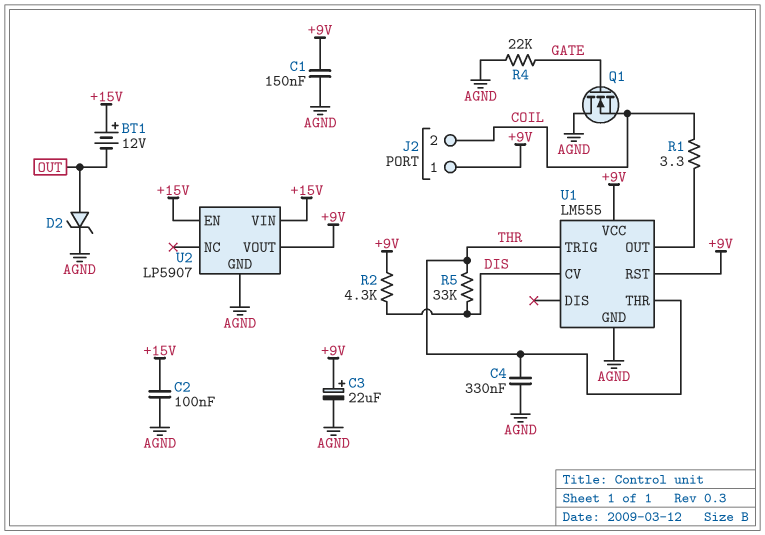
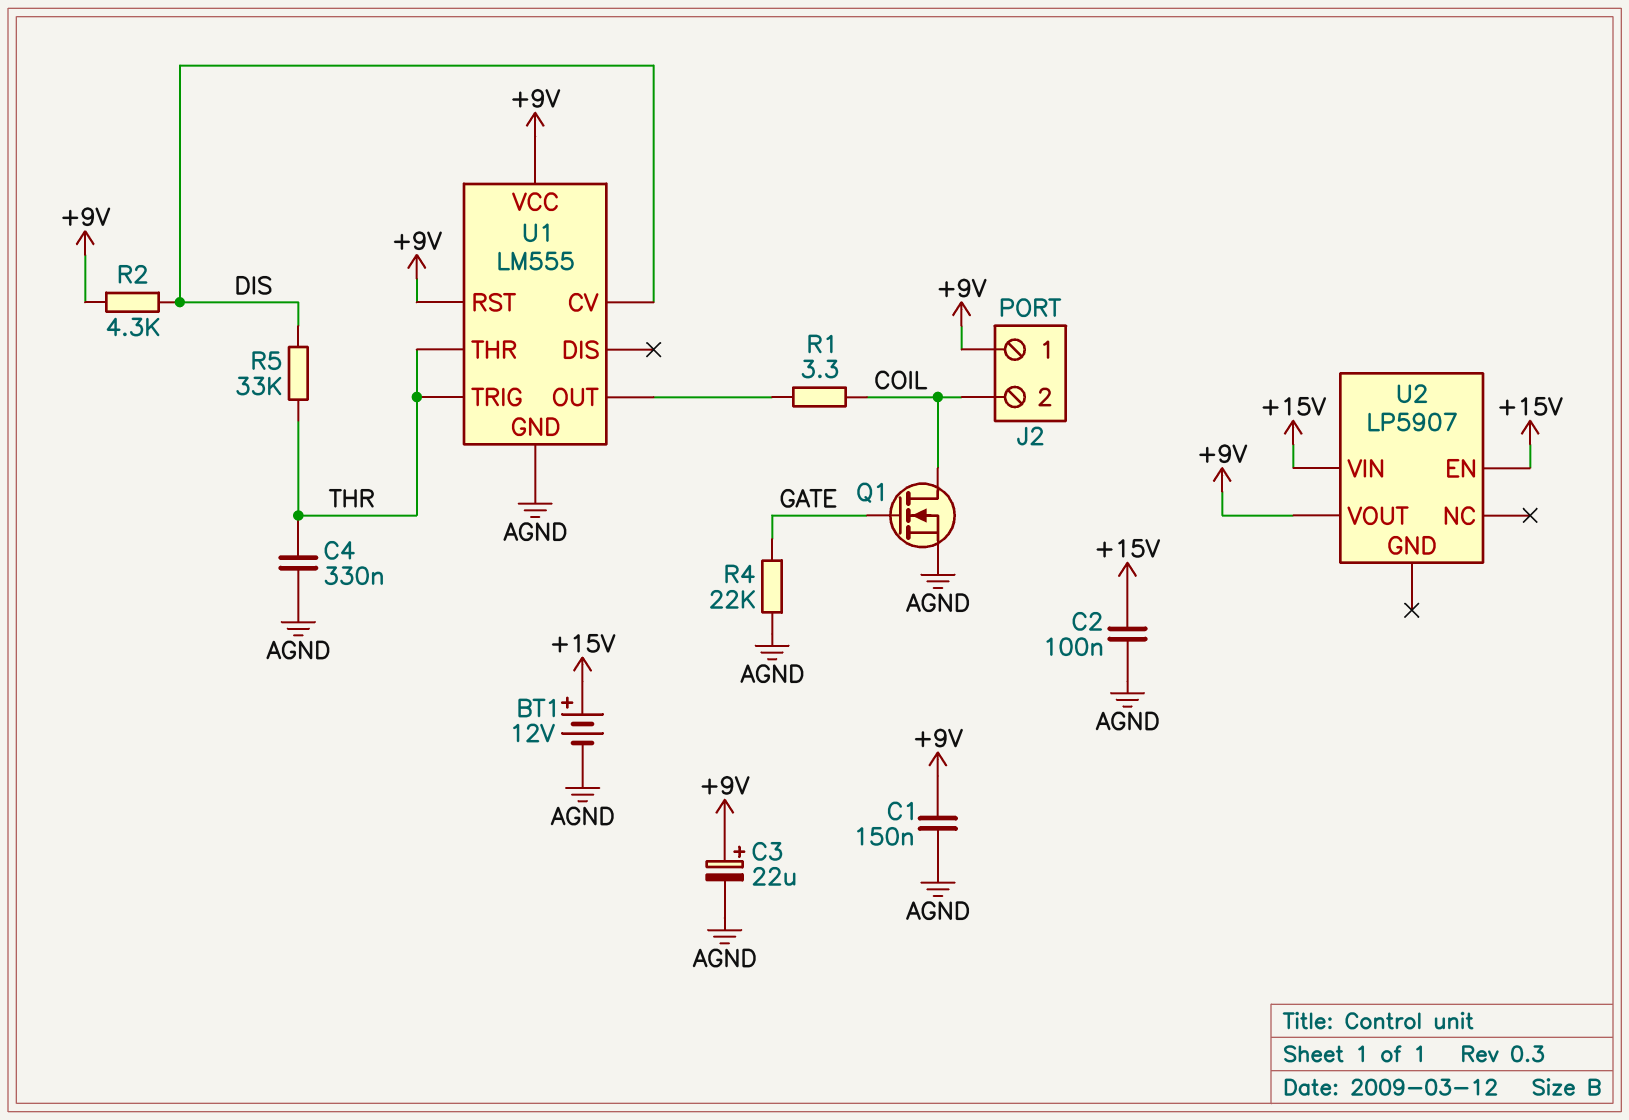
BT1: 12V (plus +15V, minus OUT) -> 12V (plus +15V, minus AGND)
D2: zener (A OUT, K AGND) -> none
Q1: NMOS (G GATE, D AGND, S COIL) -> NMOS (G GATE, D COIL, S AGND)
U2 pin GND: AGND -> none

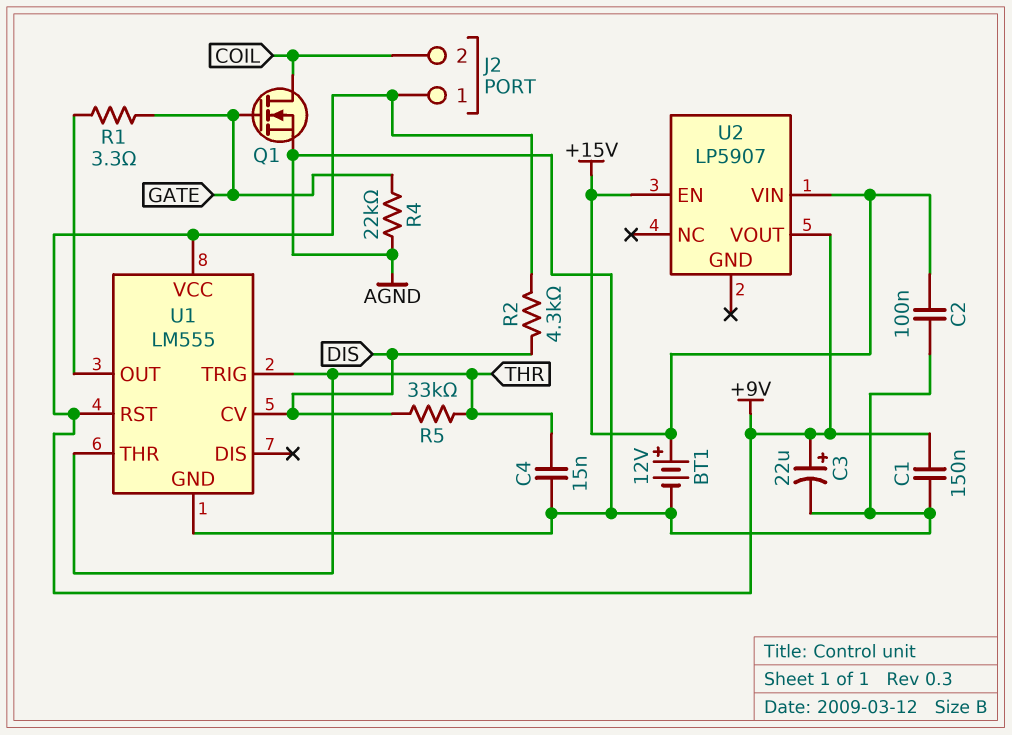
C4: 330nF (AGND, THR) -> 15nF (AGND, THR)
R1: 3.3 (COIL, U1/OUT) -> 3.3 (GATE, U1/OUT)

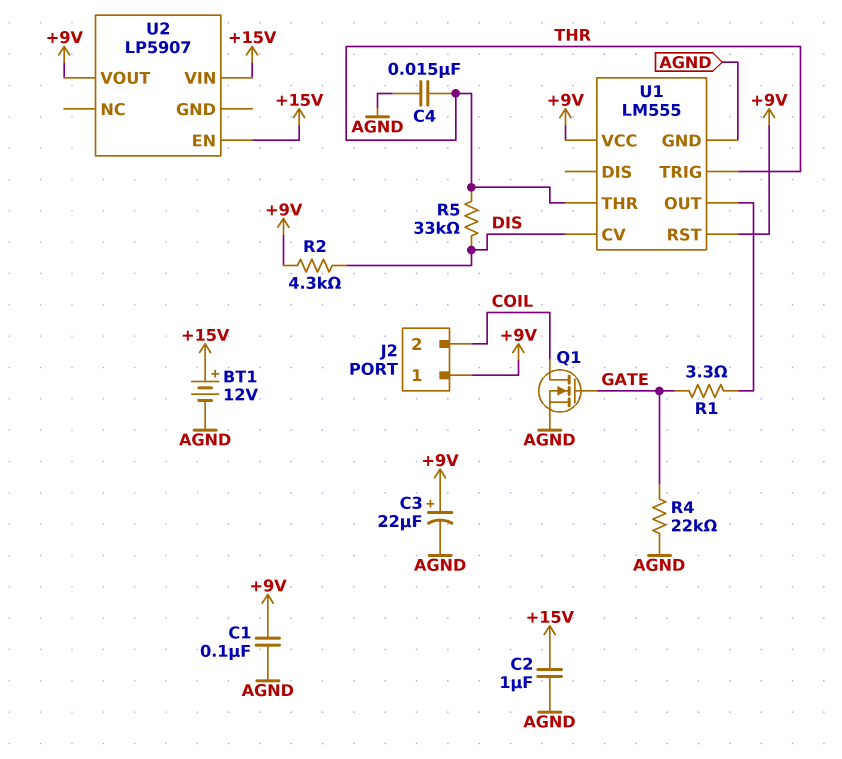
C1: 150nF (+9V, AGND) -> 100nF (+9V, AGND)
C2: 100nF (+15V, AGND) -> 1uF (+15V, AGND)

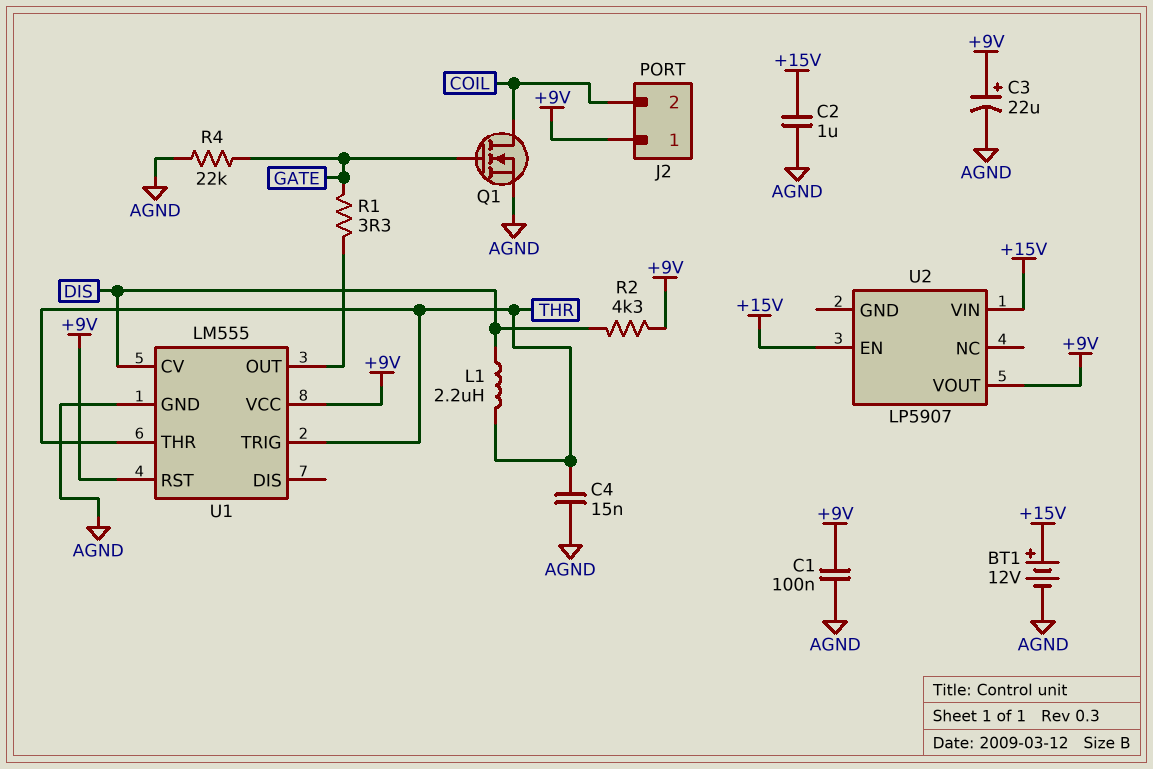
L1: none -> 2.2uH (DIS, THR)
R5: 33k (DIS, THR) -> none

